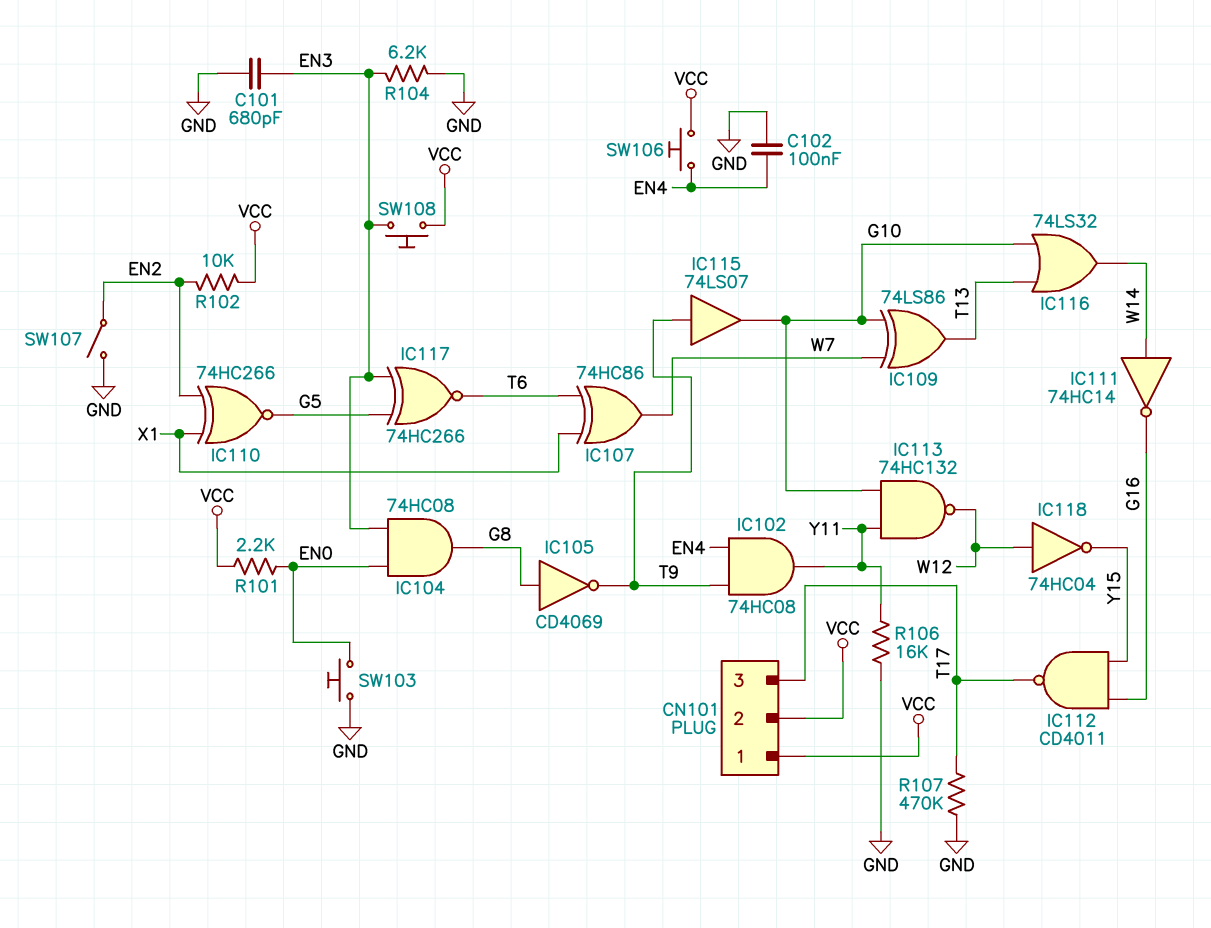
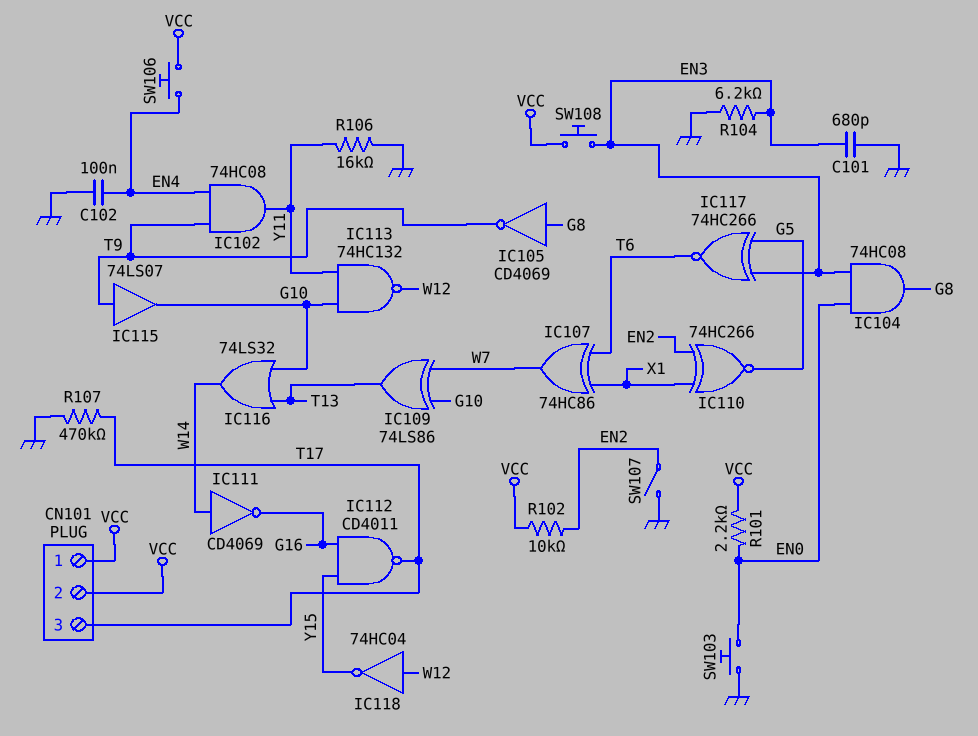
IC111: NOT 74HC14 (in W14, out G16) -> NOT CD4069 (in W14, out G16)

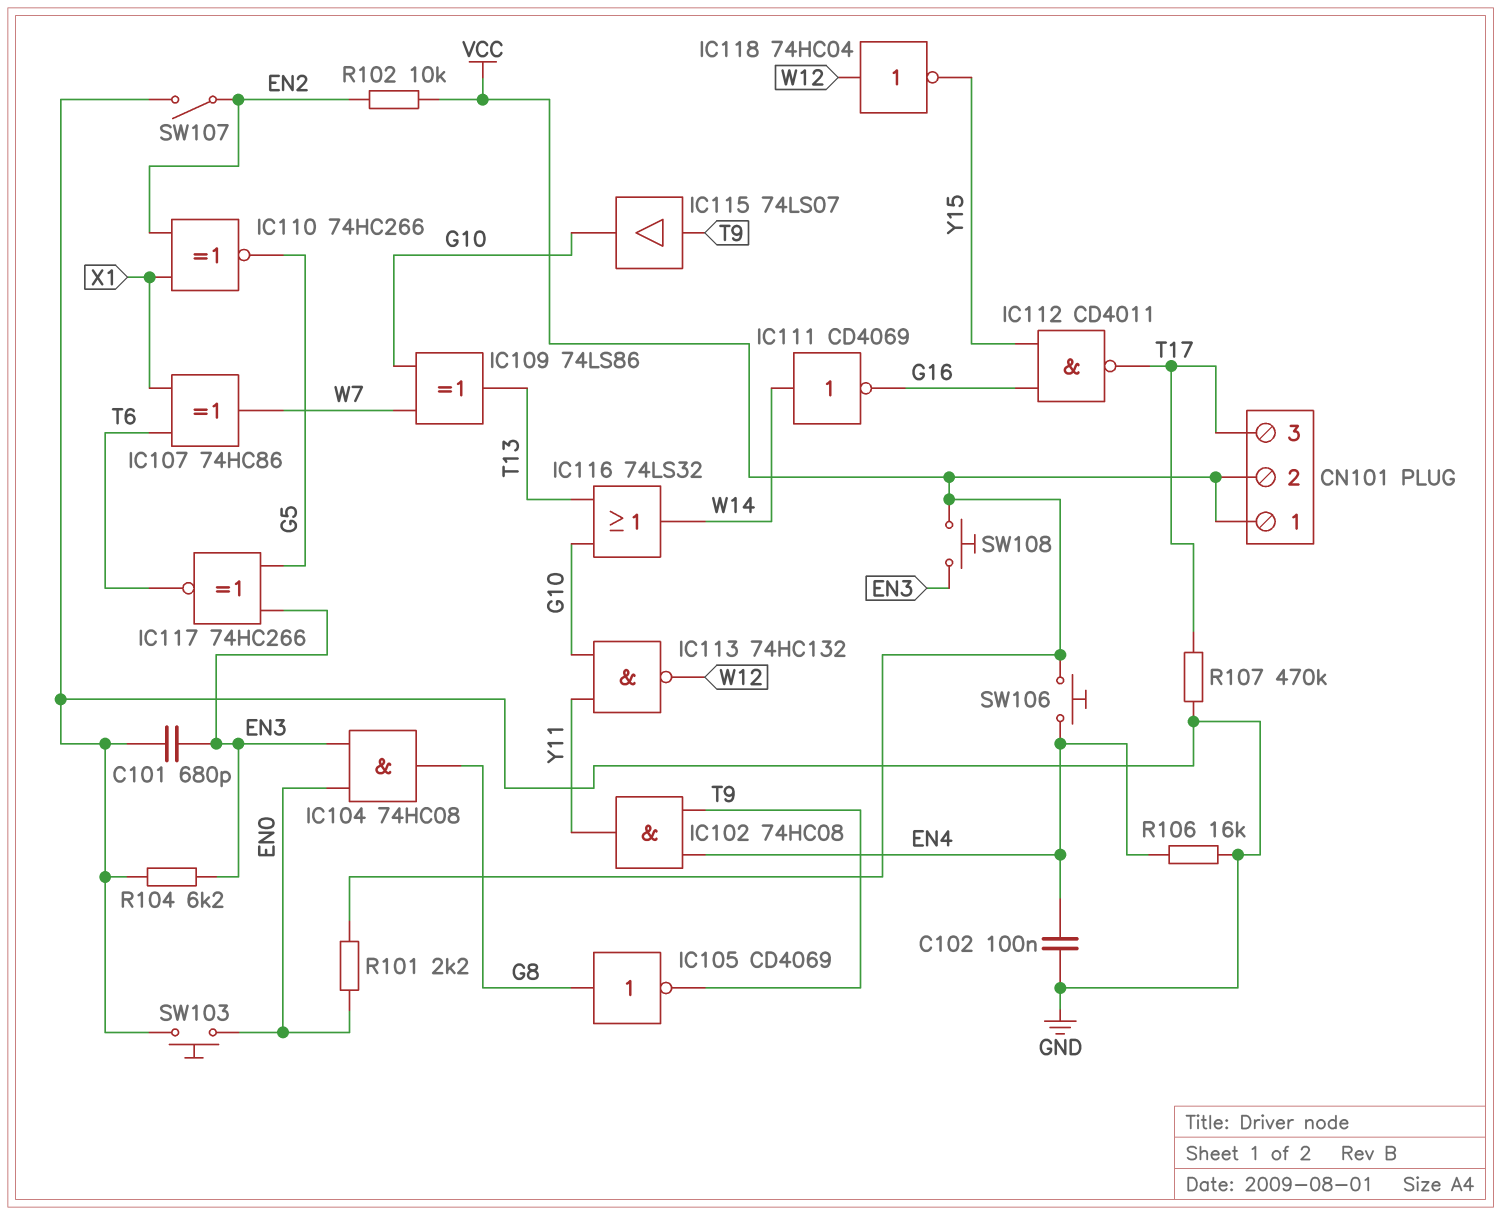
R106: 16k (GND, Y11) -> 16k (EN4, GND)

